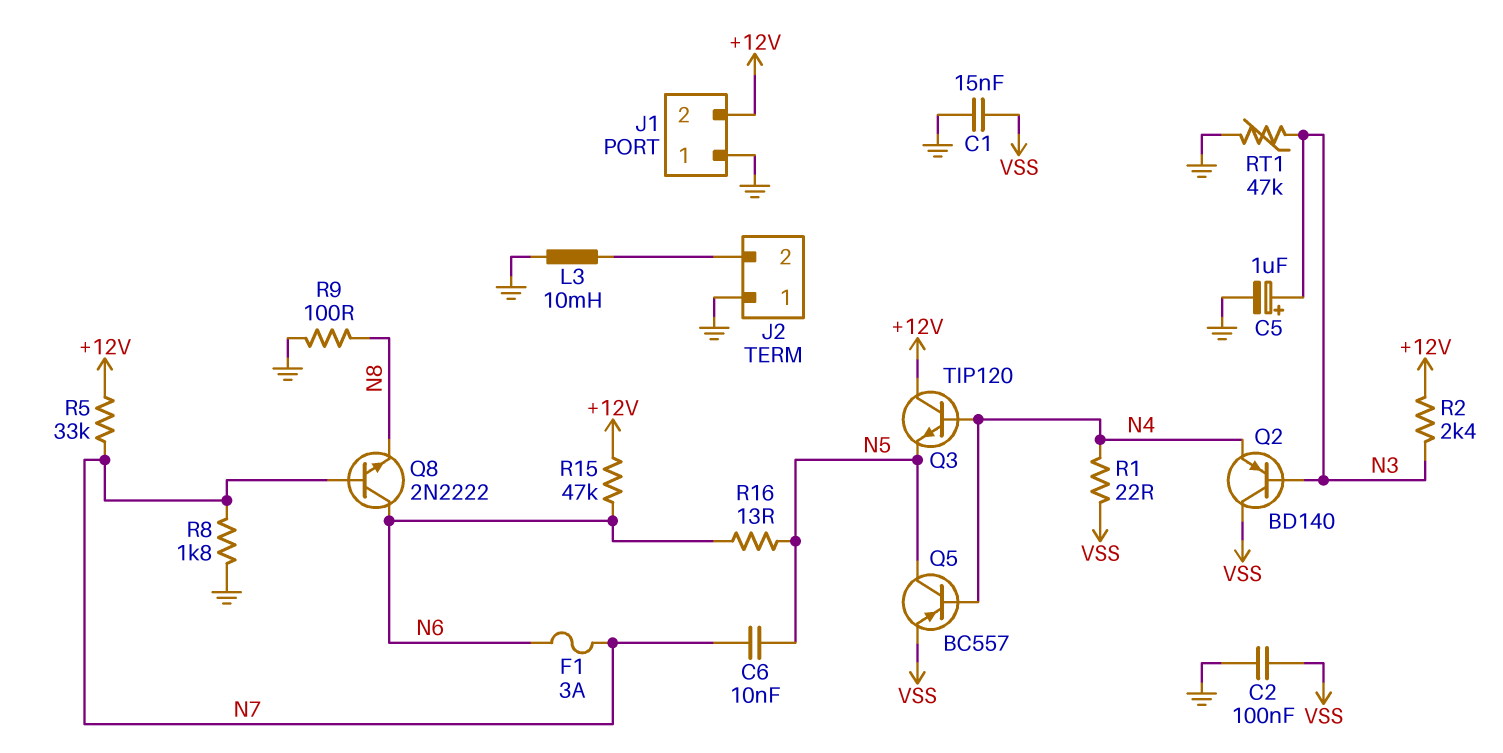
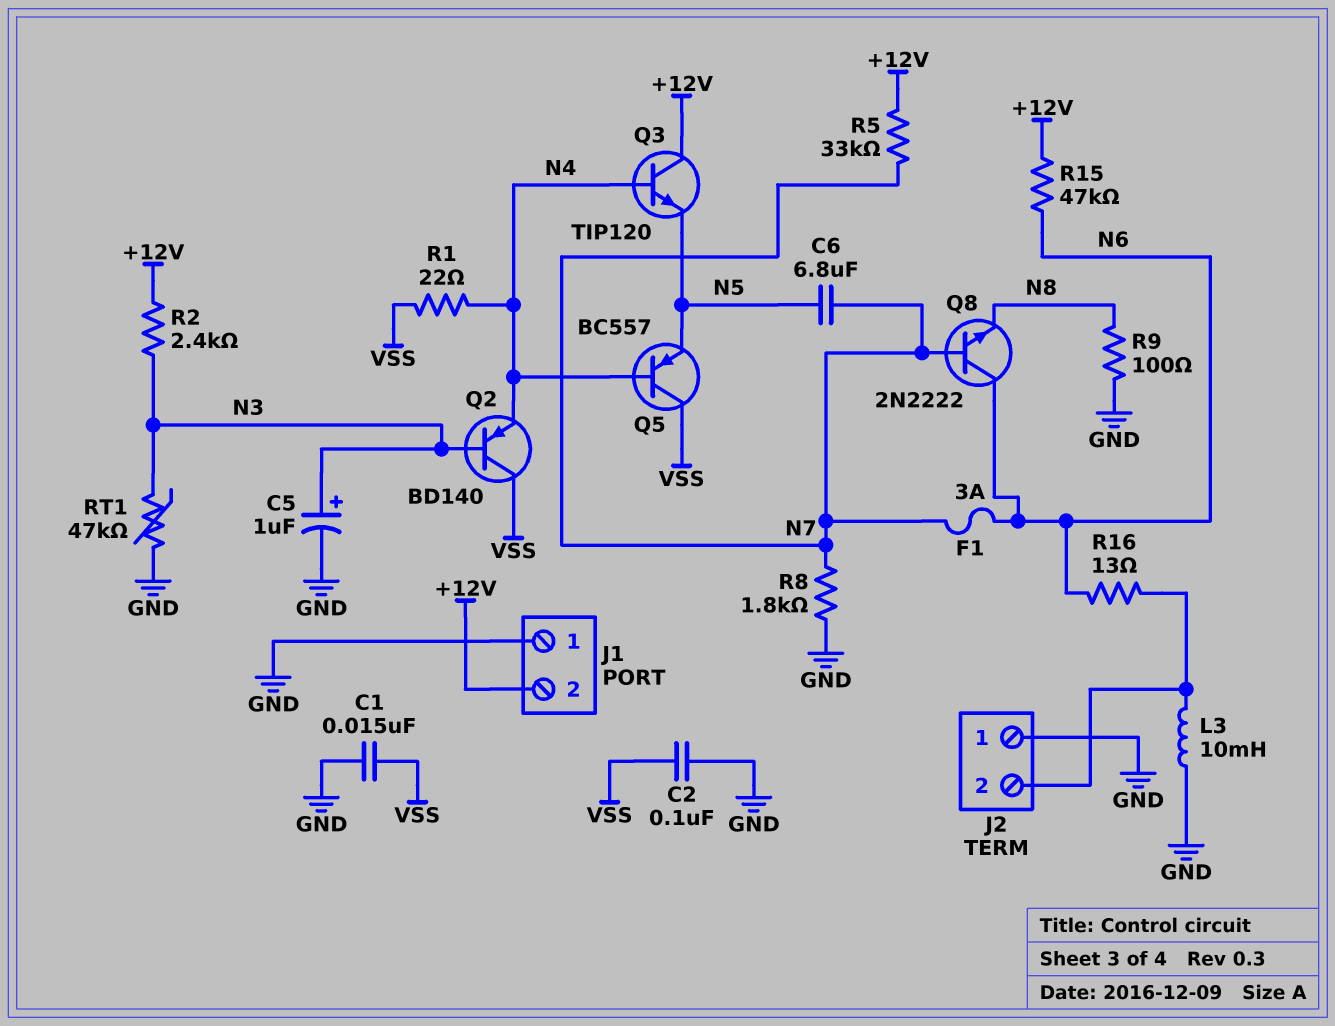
C6: 10nF (N5, N7) -> 6.8uF (N5, N7)
Q5: PNP BC557 (B N4, C N5, E VSS) -> PNP BC557 (B N4, C VSS, E N5)
R16: 13 (N5, N6) -> 13 (J2/2, N6)

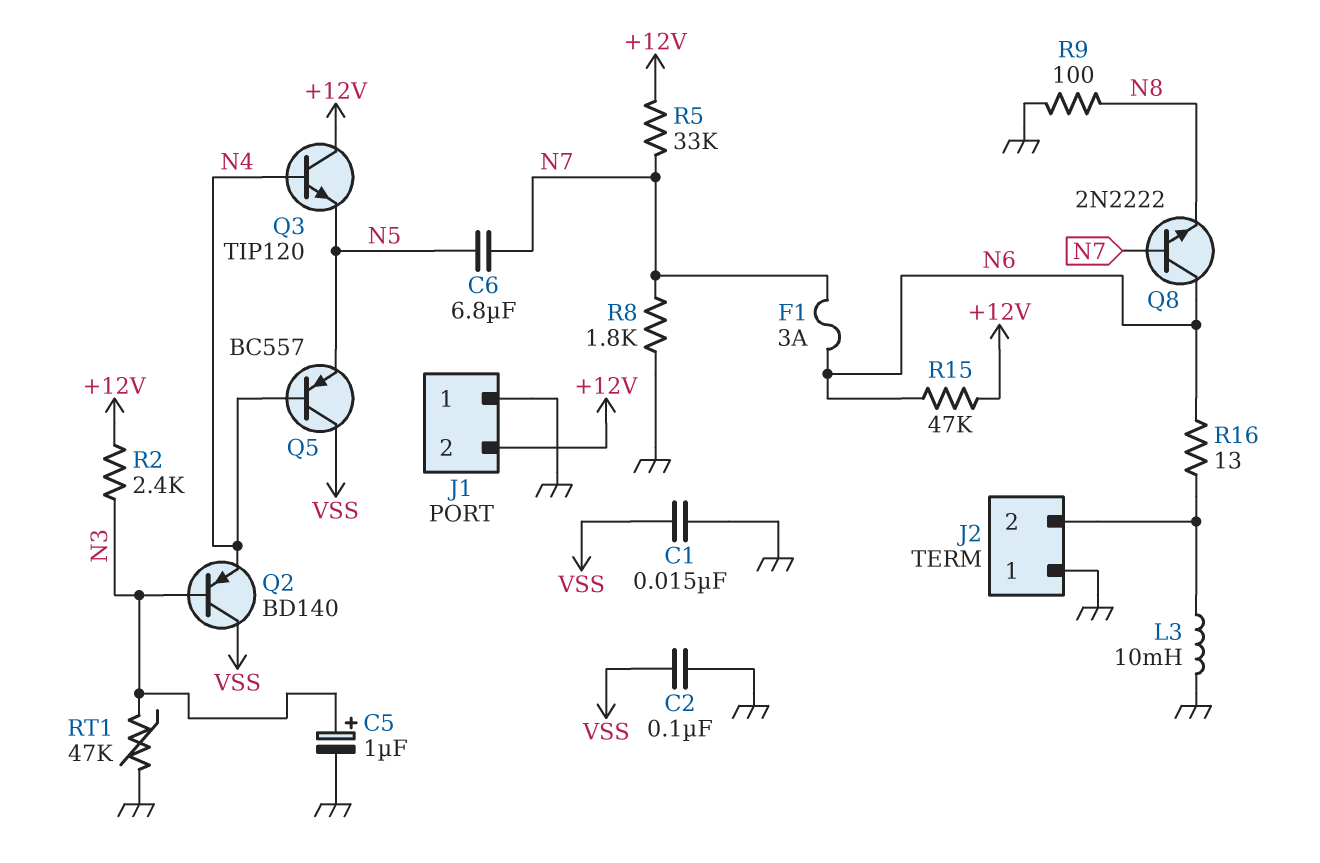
R1: 22 (N4, VSS) -> none

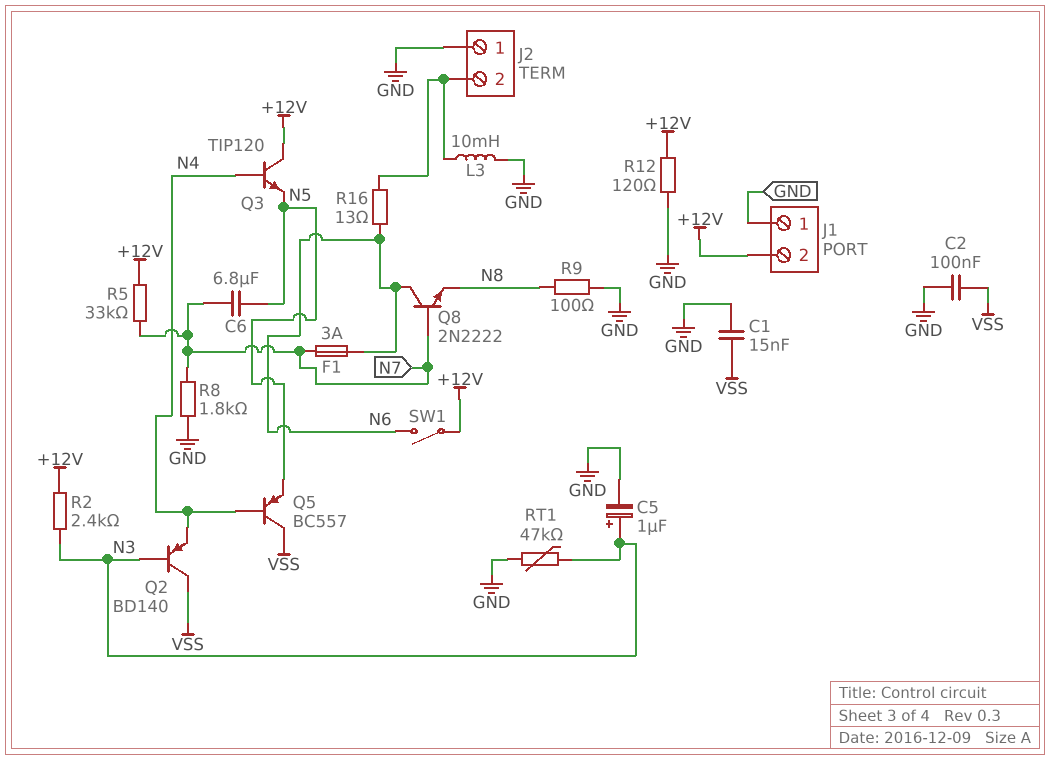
R12: none -> 120 (+12V, GND)
R15: 47k (+12V, N6) -> none
SW1: none -> switch (+12V, N6)

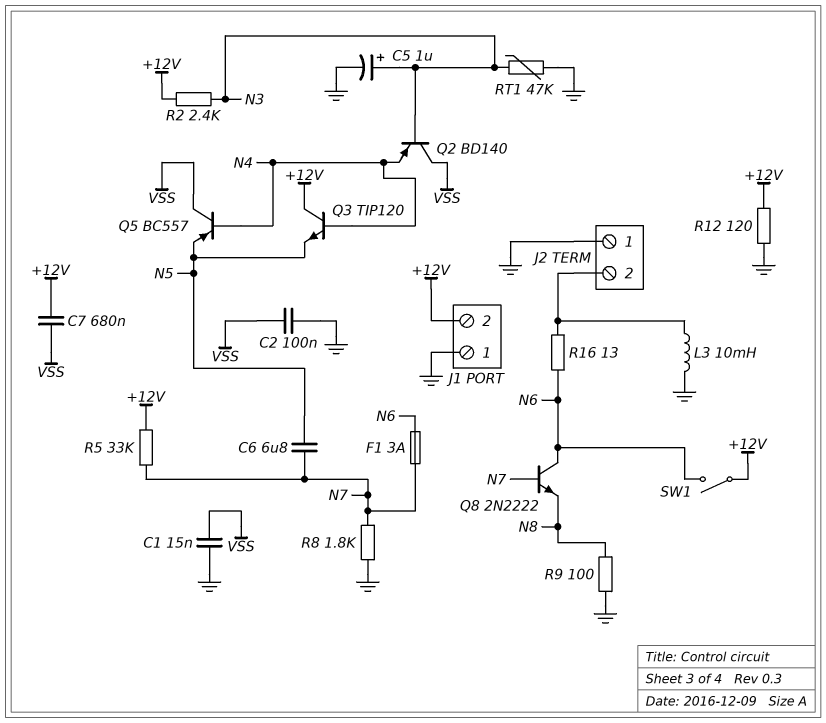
C7: none -> 680nF (+12V, VSS)

